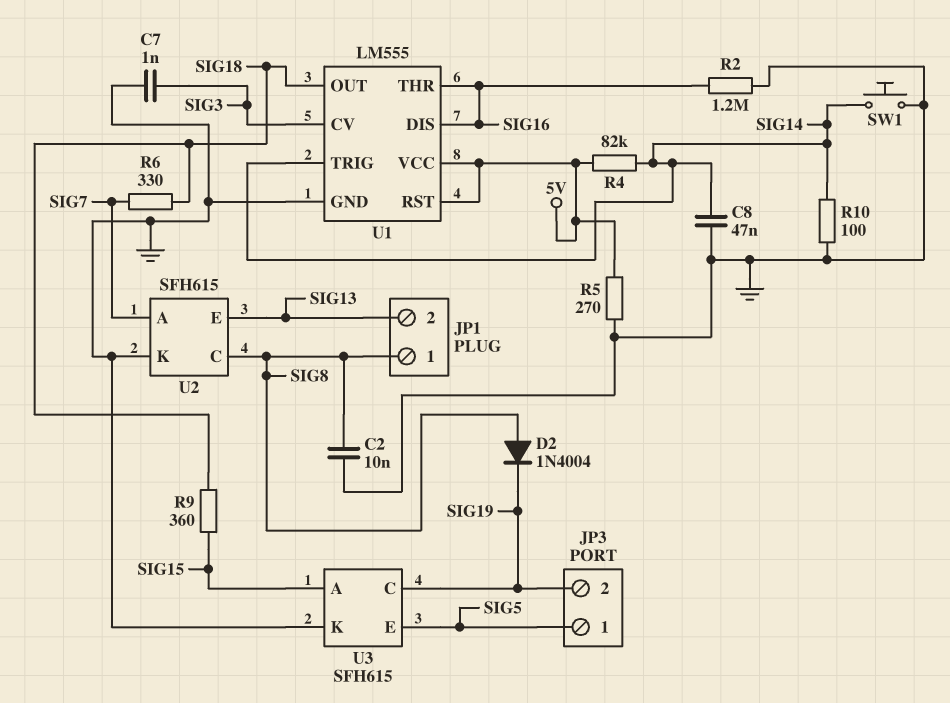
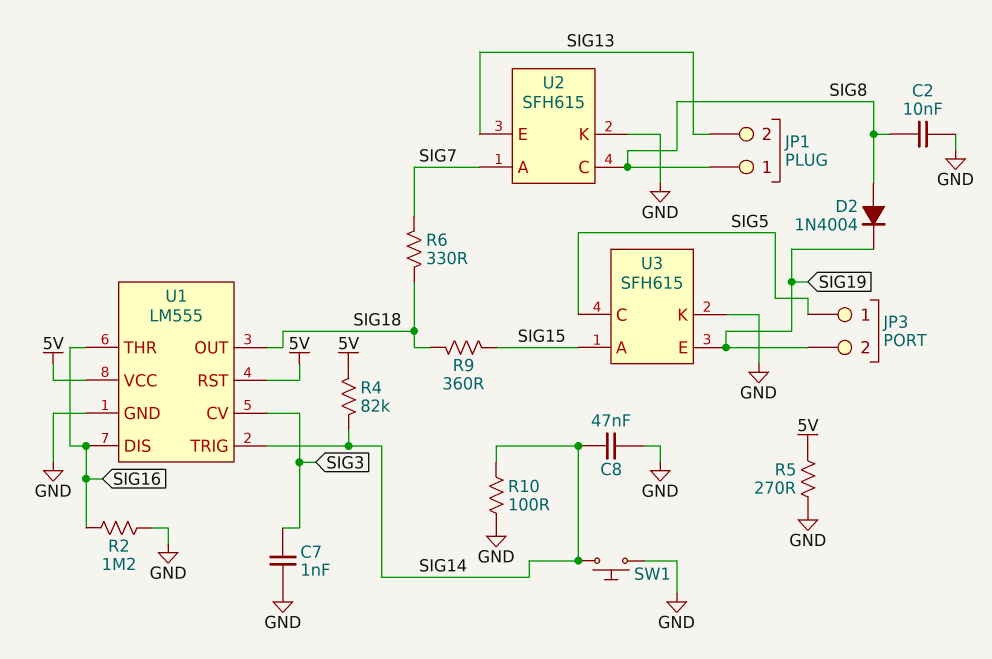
U3 pin C: SIG19 -> SIG5
U3 pin E: SIG5 -> SIG19

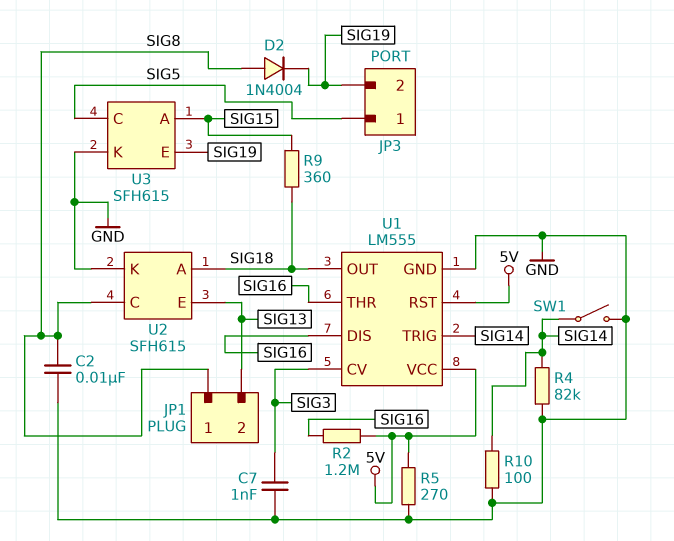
C8: 47nF (GND, SIG14) -> none
R2: 1.2M (GND, SIG16) -> 1.2M (5V, SIG16)
R4: 82k (5V, SIG14) -> 82k (GND, SIG14)
R6: 330 (SIG7, SIG18) -> none
SW1: button (GND, SIG14) -> switch (GND, SIG14)
U2 pin A: SIG7 -> SIG18

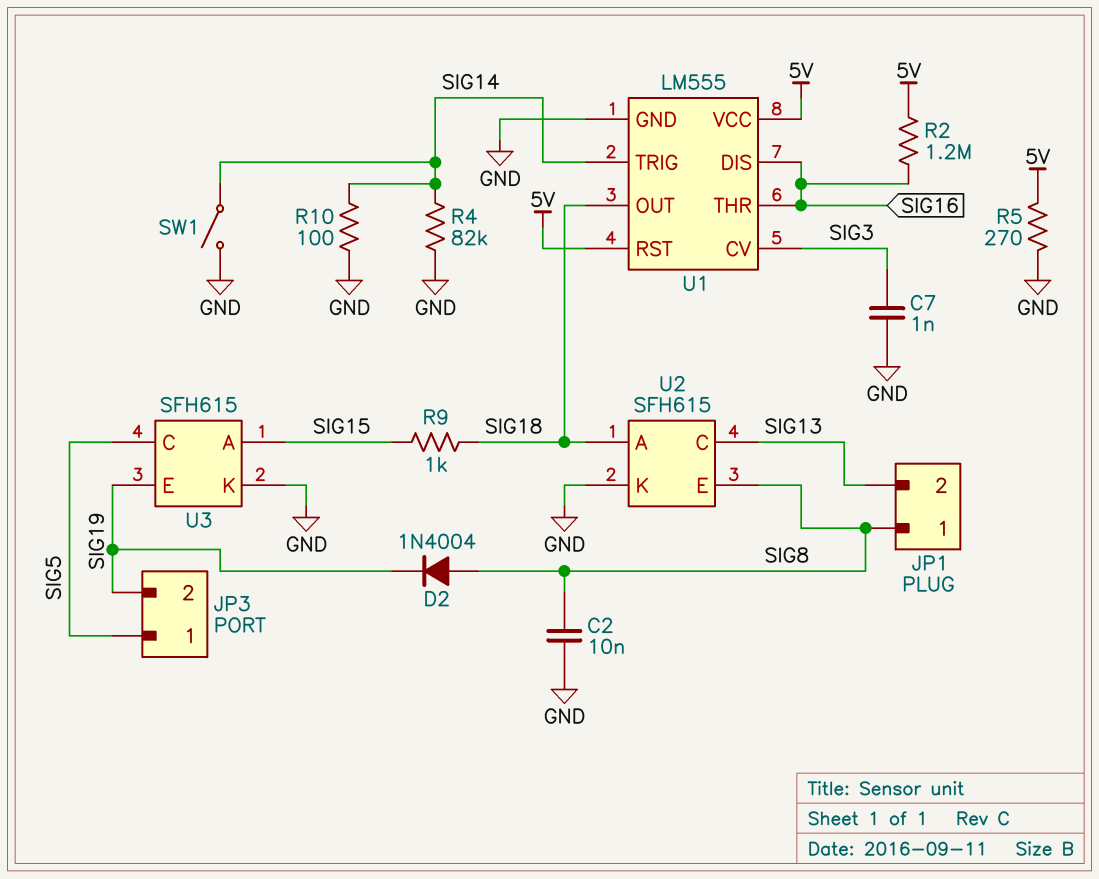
R9: 360 (SIG15, SIG18) -> 1k (SIG15, SIG18)
U2 pin C: SIG8 -> SIG13
U2 pin E: SIG13 -> SIG8

